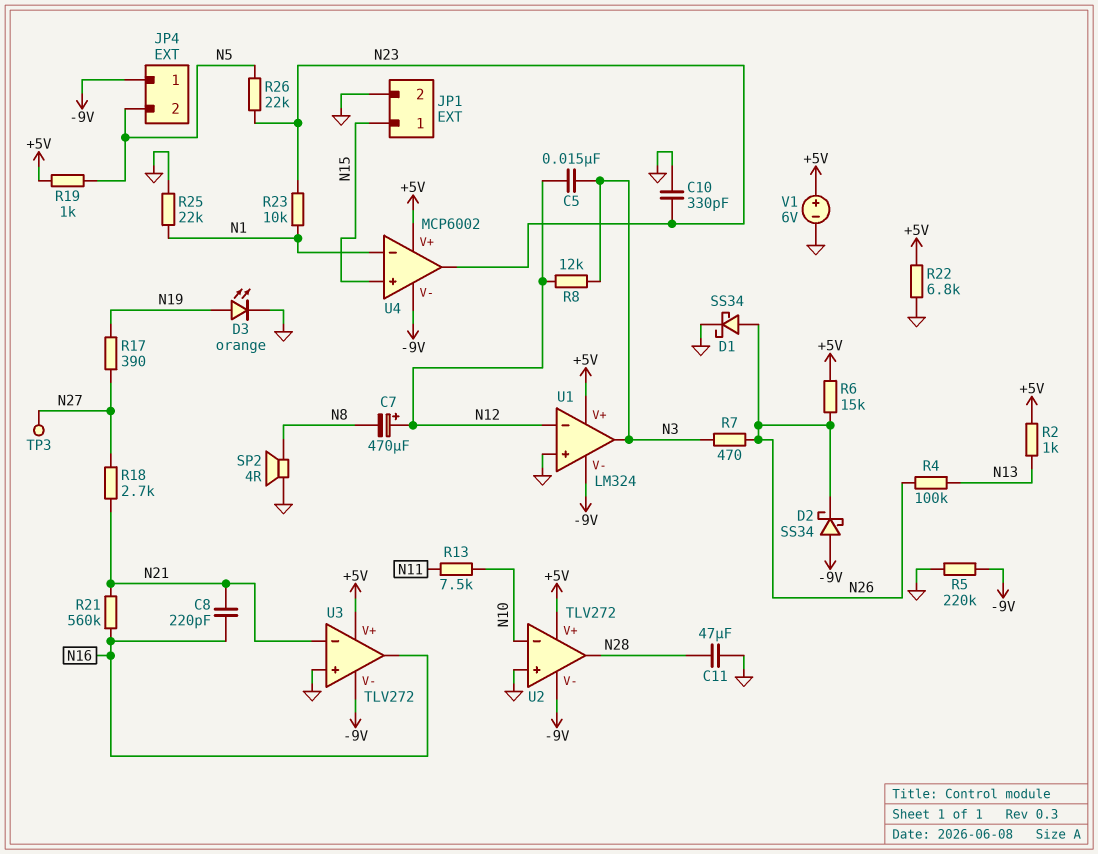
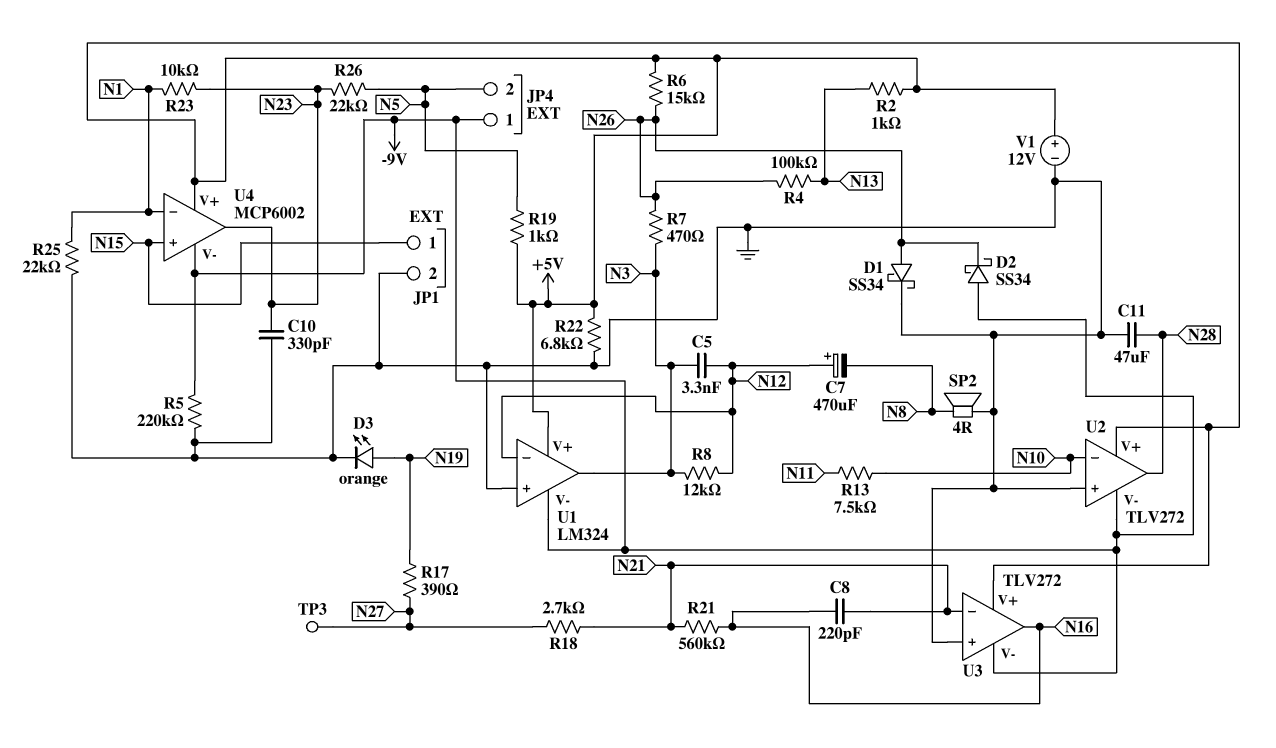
C5: 15nF (N3, N12) -> 3.3nF (N3, N12)
V1: 6V (plus +5V, minus GND) -> 12V (plus +5V, minus GND)

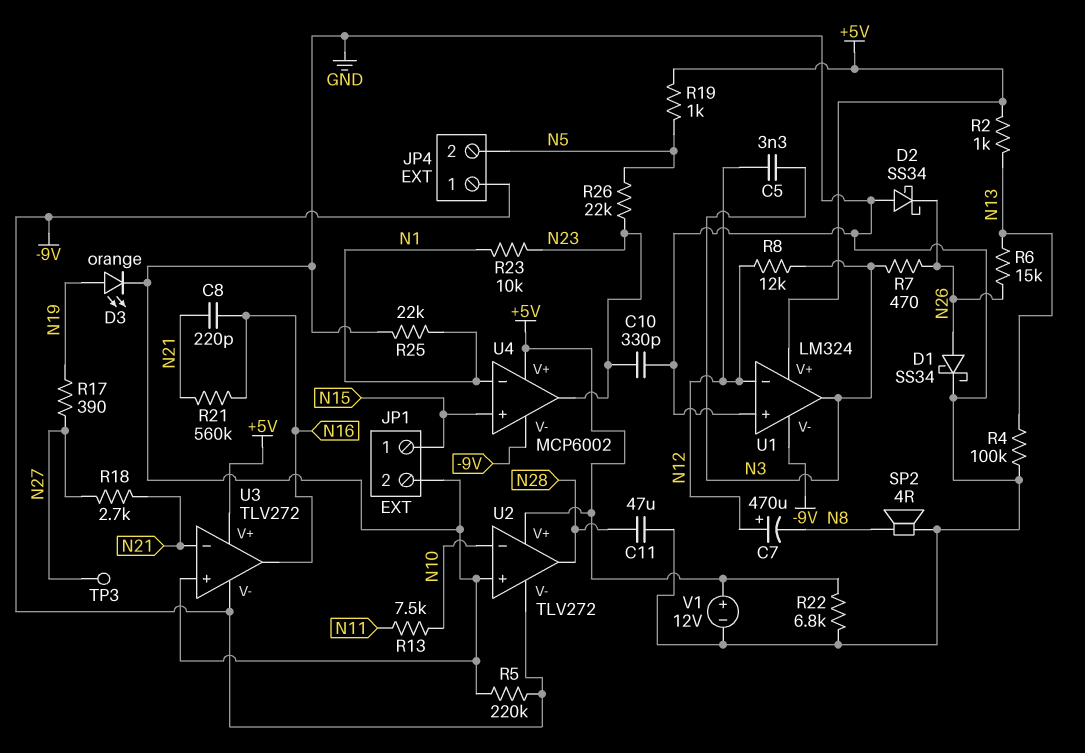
D2: schottky SS34 (A -9V, K N26) -> schottky SS34 (A GND, K N26)
R4: 100k (N13, N26) -> 100k (GND, N13)
R6: 15k (+5V, N26) -> 15k (N13, N26)

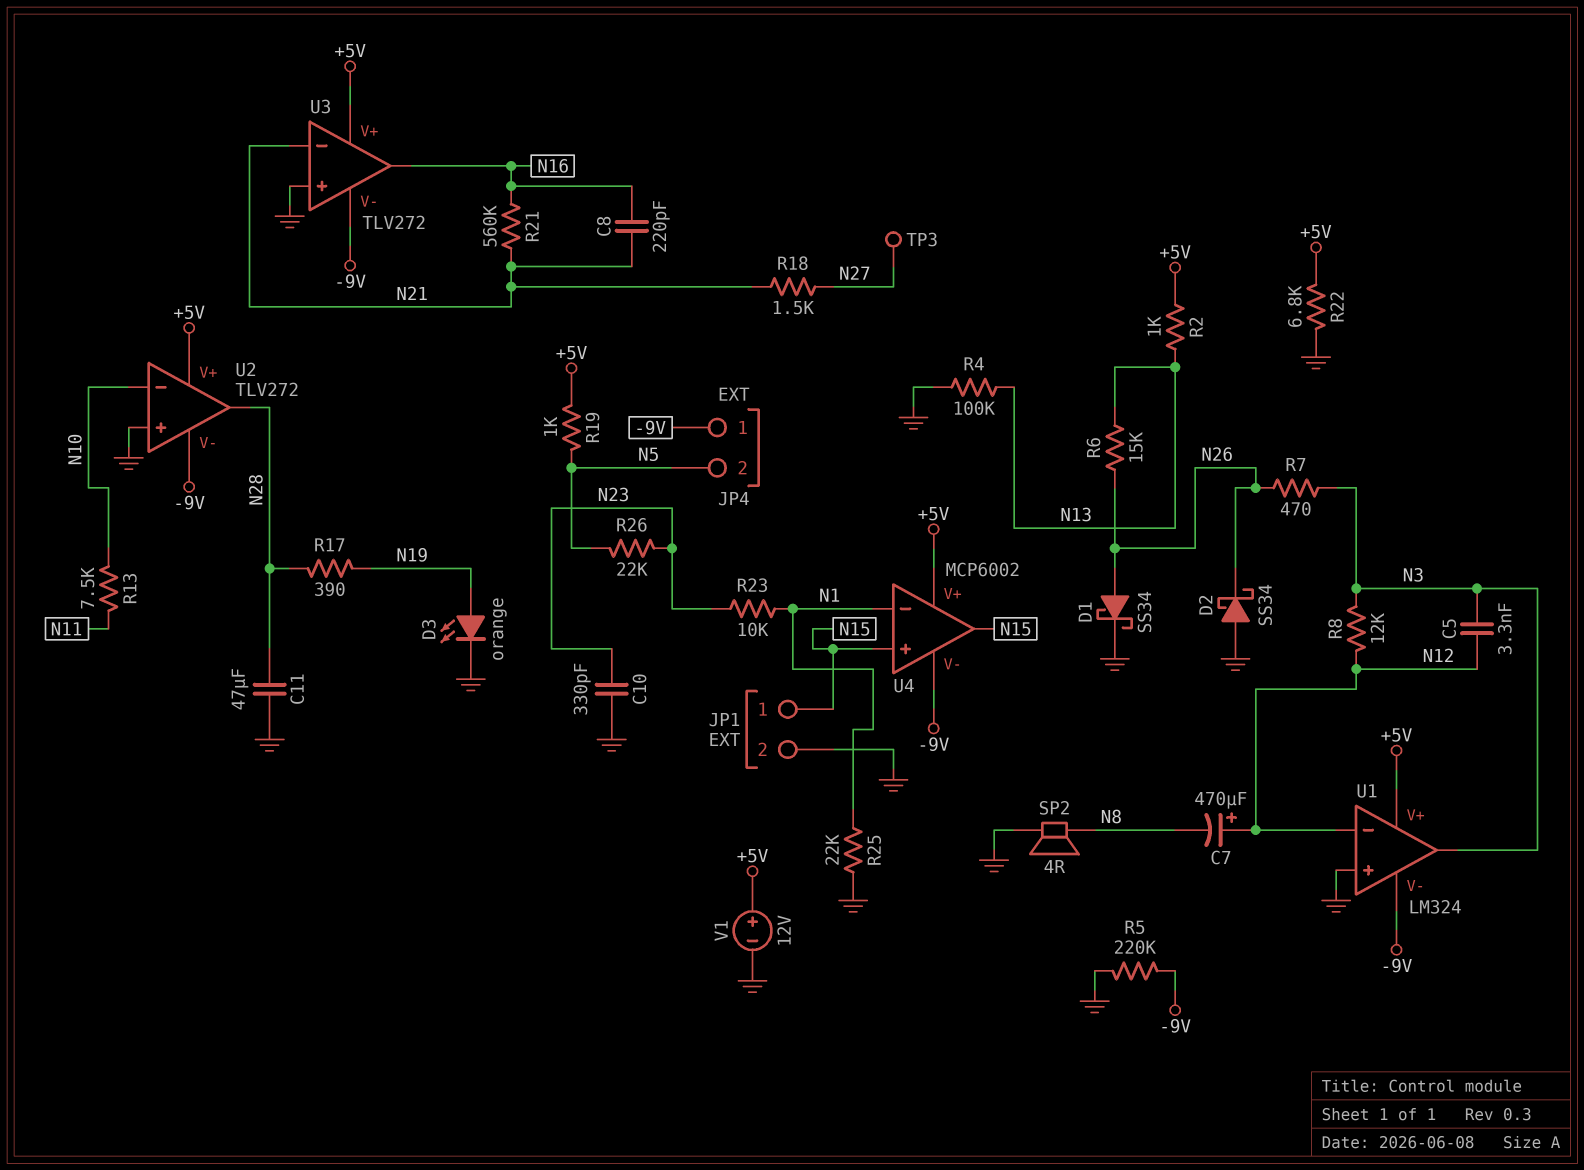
R17: 390 (N19, N27) -> 390 (N19, N28)
R18: 2.7k (N21, N27) -> 1.5k (N21, N27)
U4 pin out: N23 -> N15

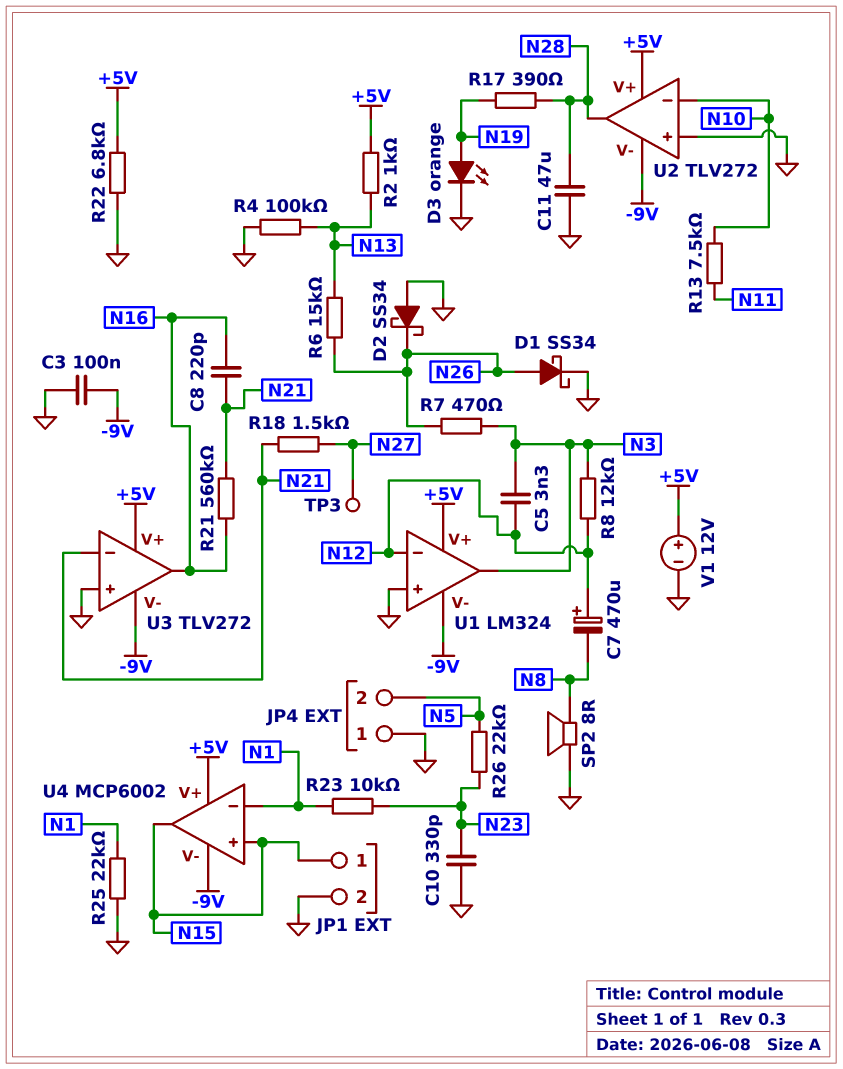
C3: none -> 100nF (-9V, GND)
JP4 pin 1: -9V -> GND
R5: 220k (-9V, GND) -> none
R19: 1k (+5V, N5) -> none
SP2: speaker 4R (GND, N8) -> speaker 8R (GND, N8)

